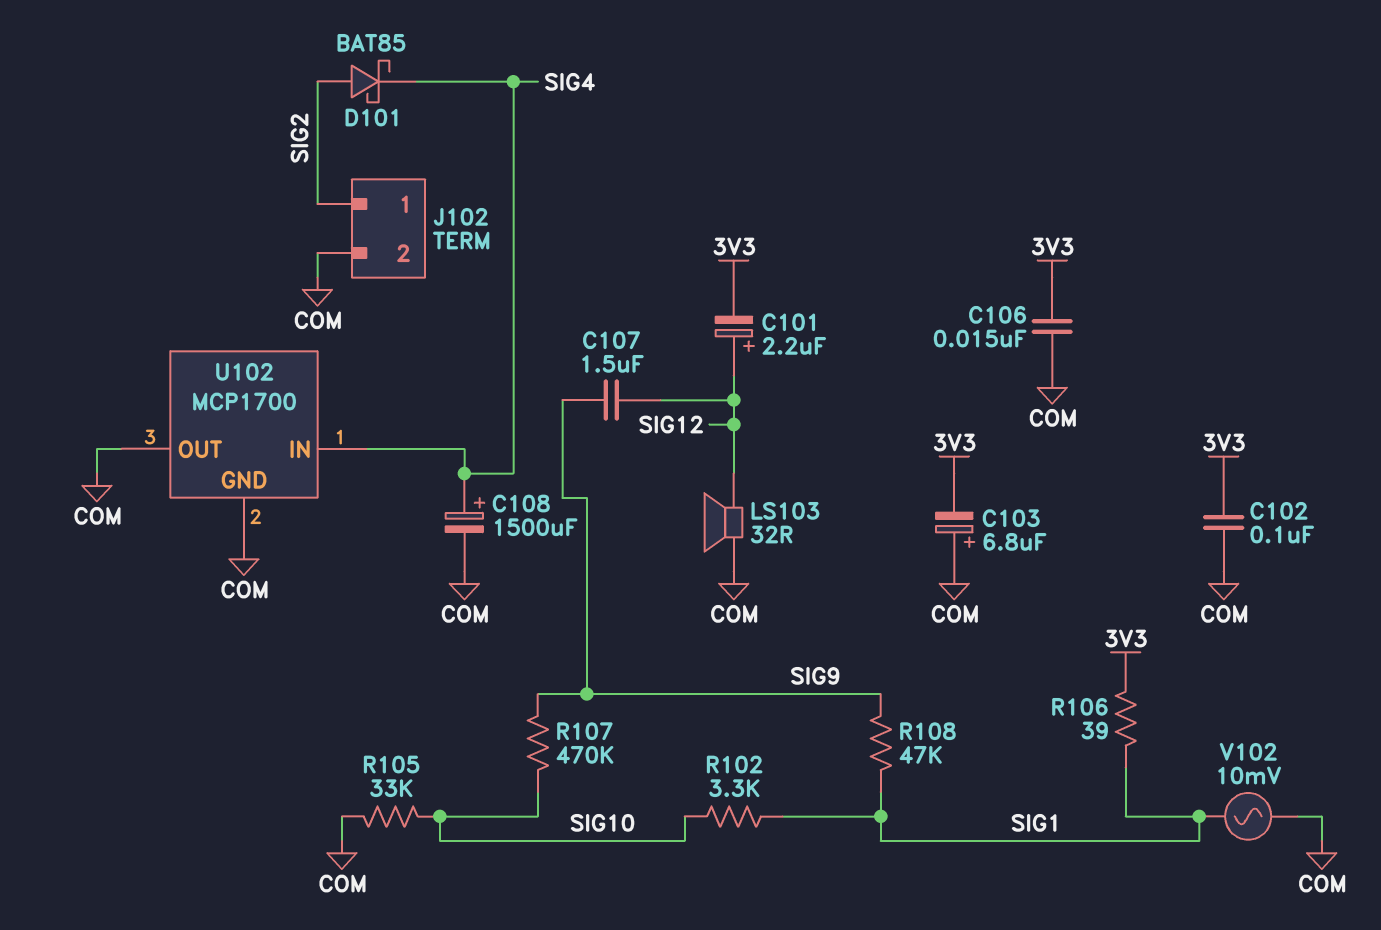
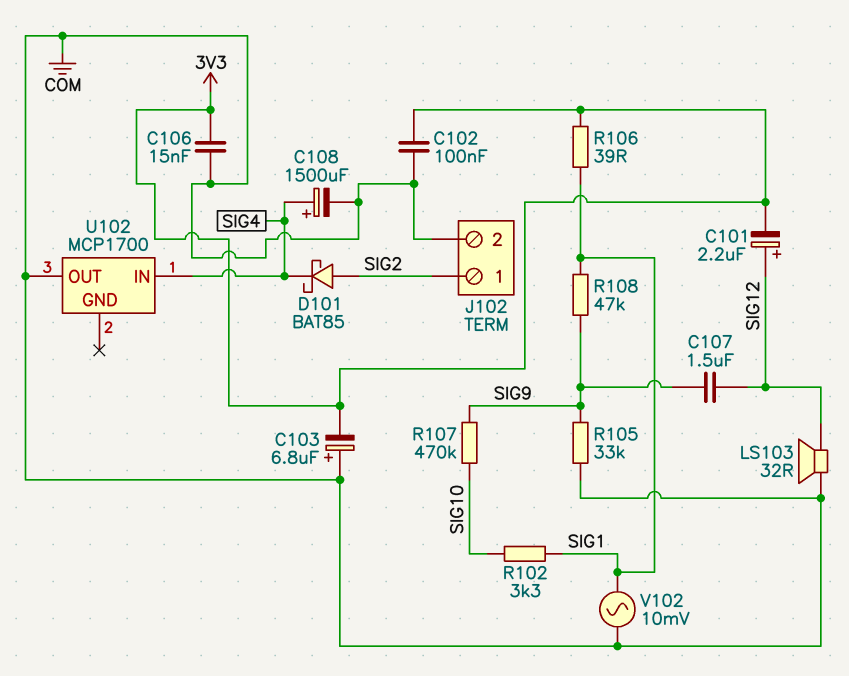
R105: 33k (COM, SIG10) -> 33k (COM, SIG9)
U102 pin GND: COM -> none

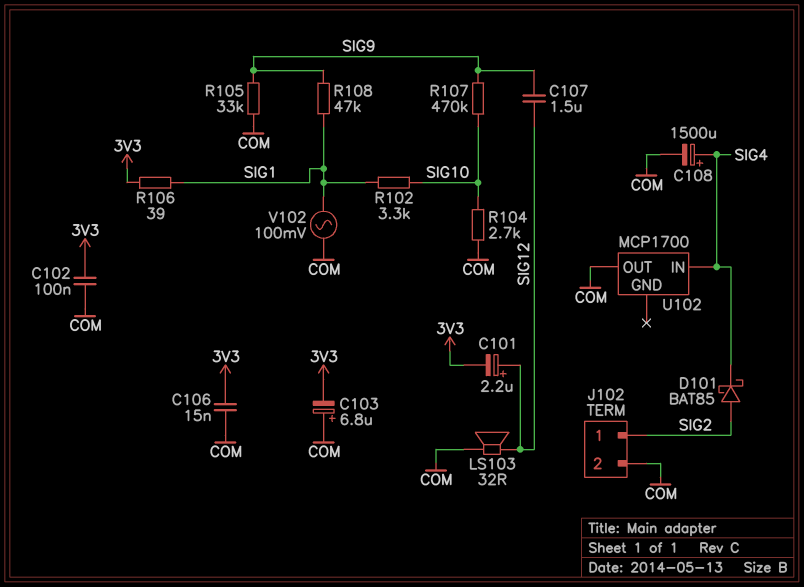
R104: none -> 2.7k (COM, SIG10)
V102: AC 10mV (COM, SIG1) -> AC 100mV (COM, SIG1)

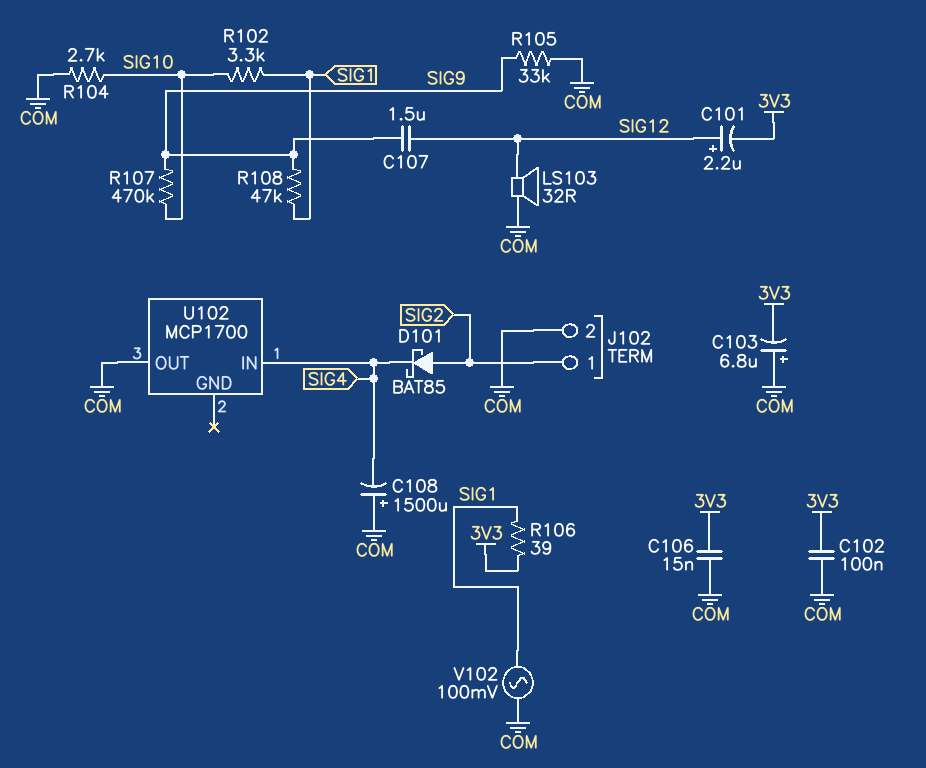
C108: 1500uF (plus SIG4, minus COM) -> 1500uF (plus COM, minus SIG4)

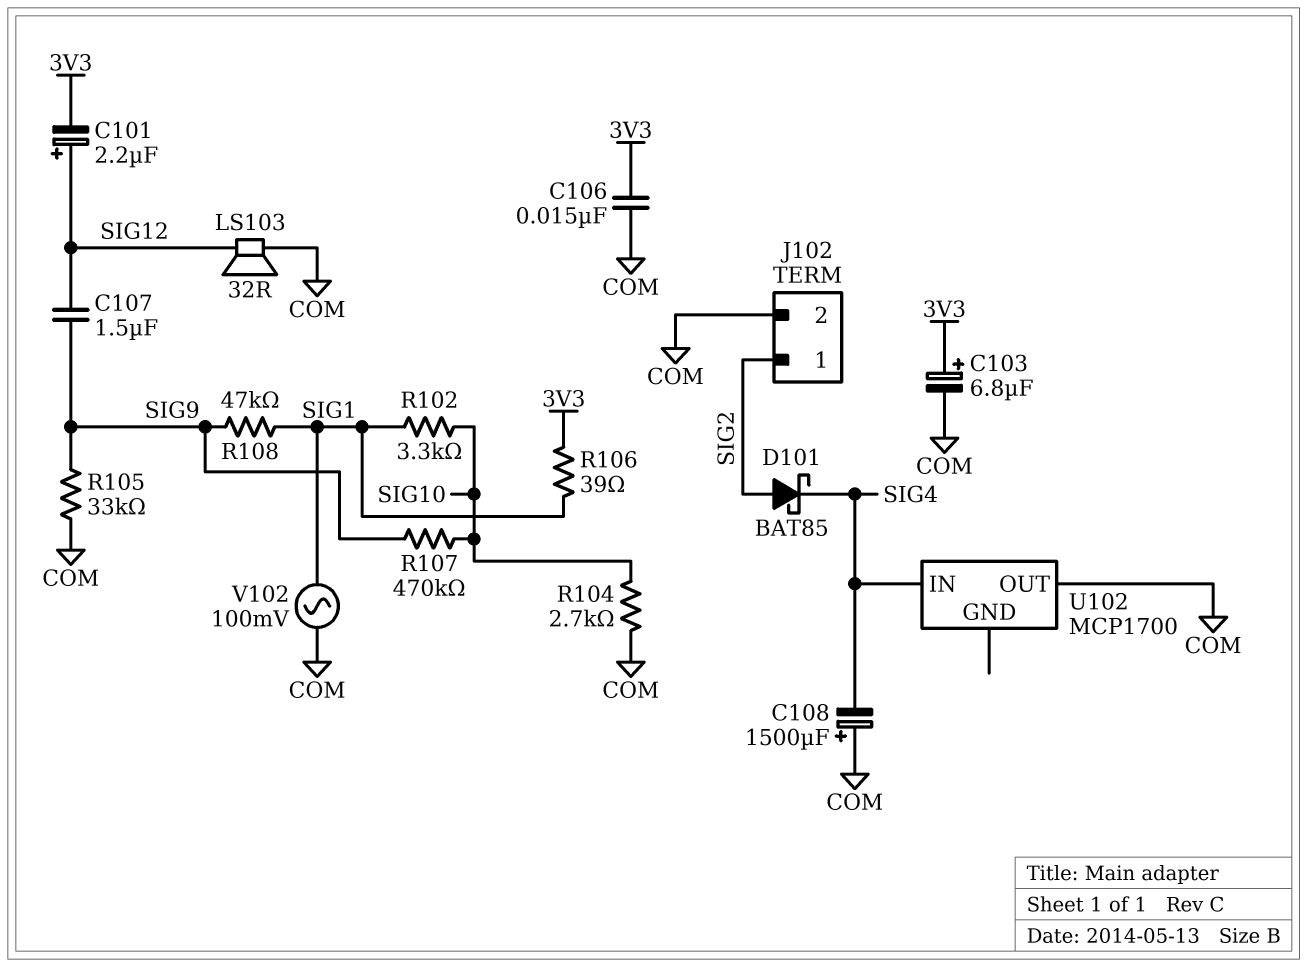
C102: 100nF (3V3, COM) -> none
C103: 6.8uF (plus COM, minus 3V3) -> 6.8uF (plus 3V3, minus COM)

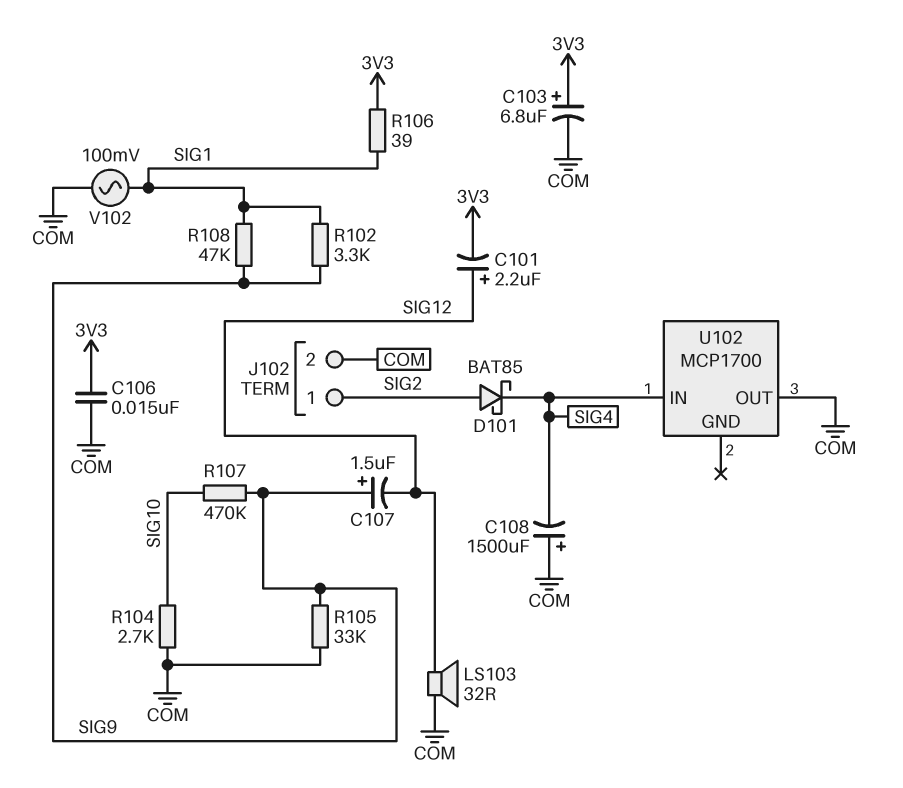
C107: 1.5uF (SIG9, SIG12) -> 1.5uF (plus SIG9, minus SIG12)
R102: 3.3k (SIG1, SIG10) -> 3.3k (SIG1, SIG9)

